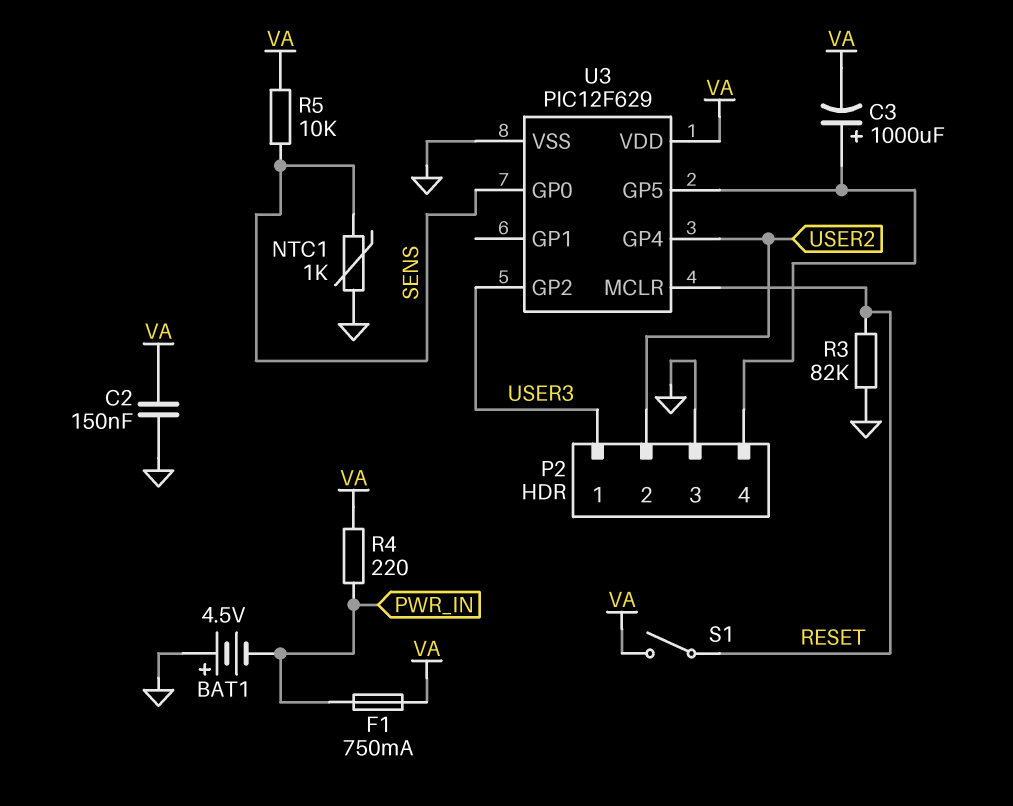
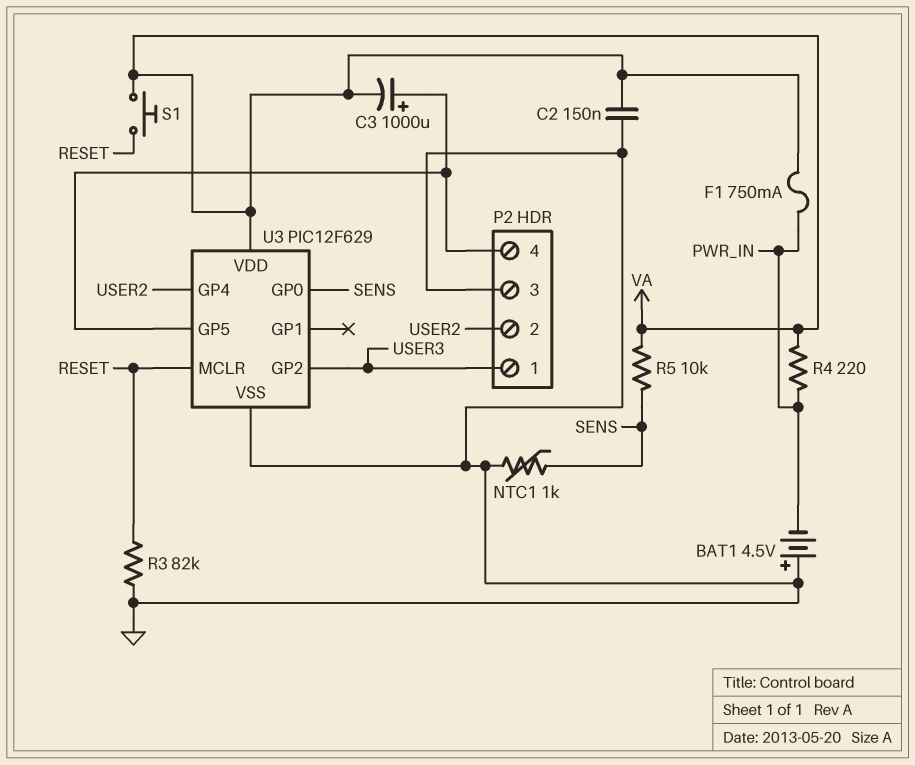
S1: switch (RESET, VA) -> button (RESET, VA)

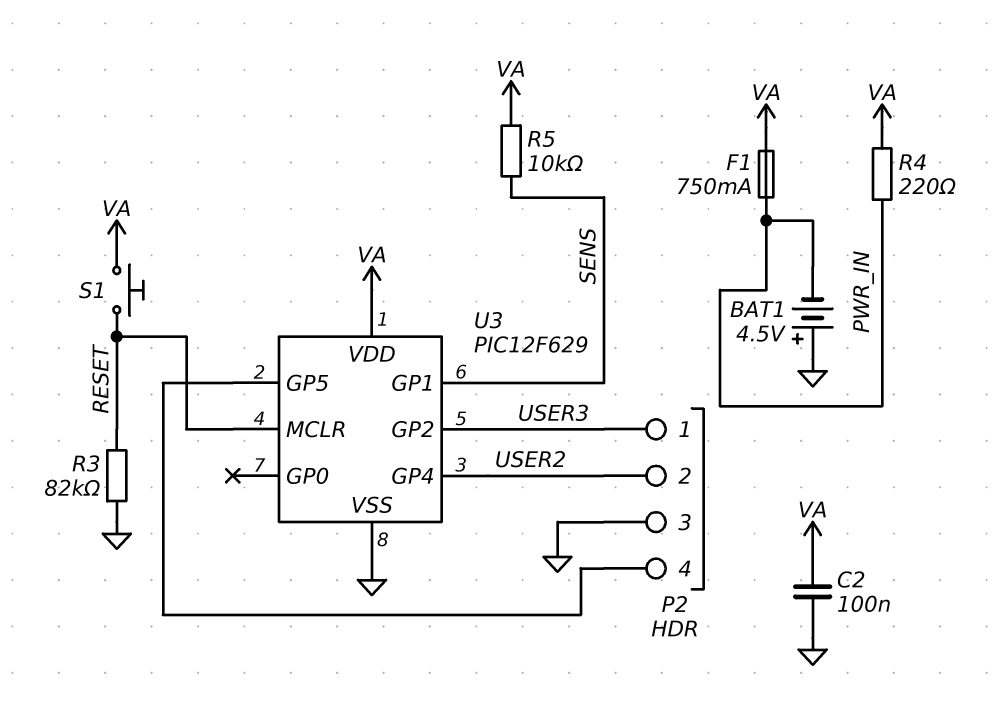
C2: 150nF (GND, VA) -> 100nF (GND, VA)
C3: 1000uF (plus P2/4, minus VA) -> none
NTC1: 1k (GND, SENS) -> none
U3 pin GP0: SENS -> none
U3 pin GP1: none -> SENS

